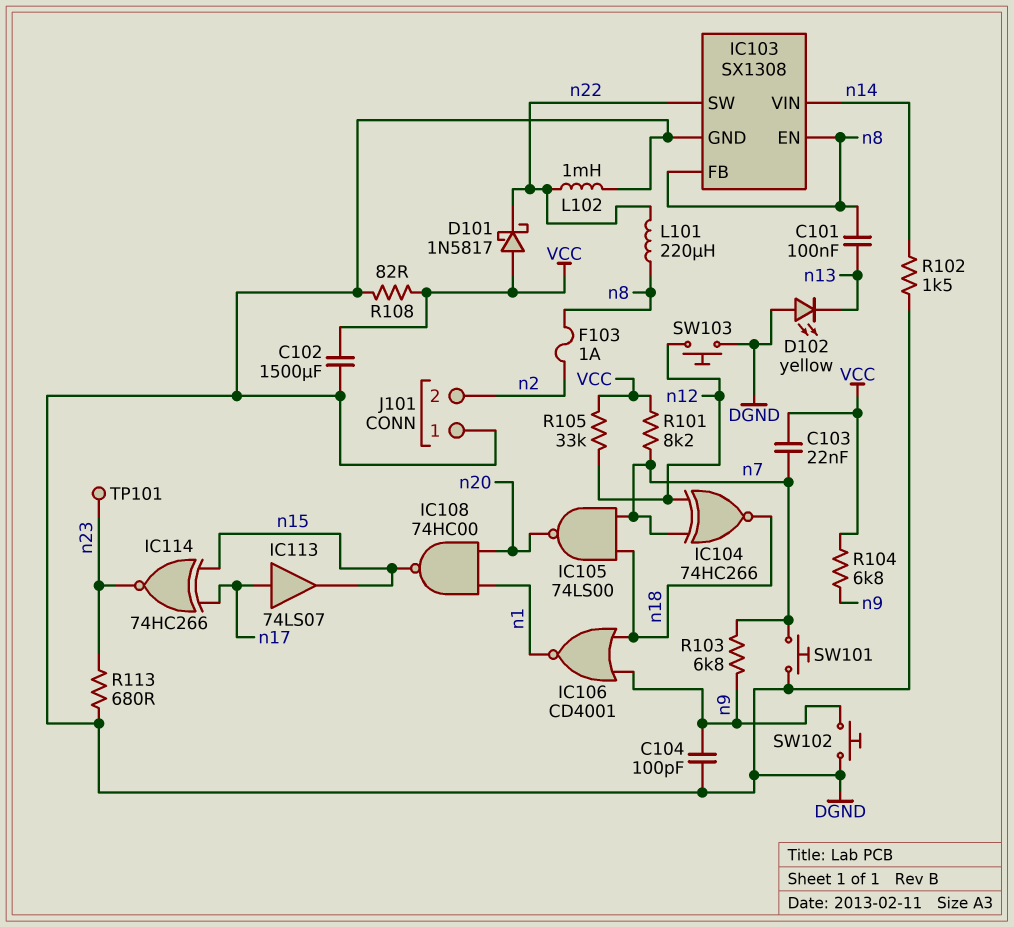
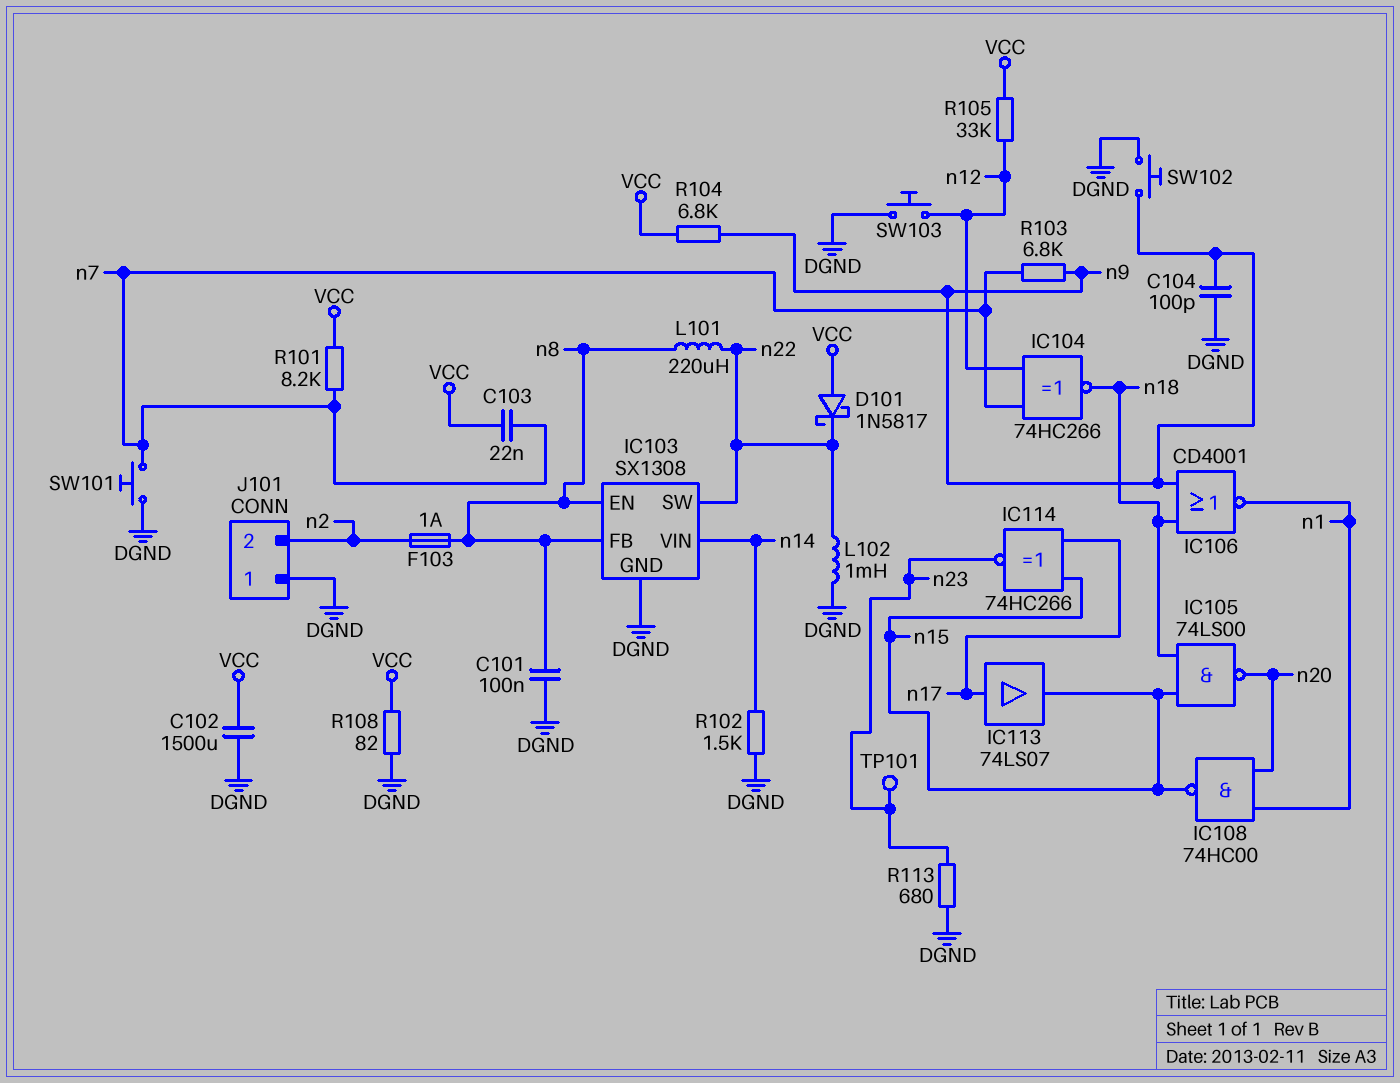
C101: 100nF (n8, n13) -> 100nF (DGND, n8)
D102: LED yellow (A DGND, K n13) -> none
IC105: NAND 74LS00 (in n7, in n18, out n20) -> NAND 74LS00 (in n15, in n18, out n20)

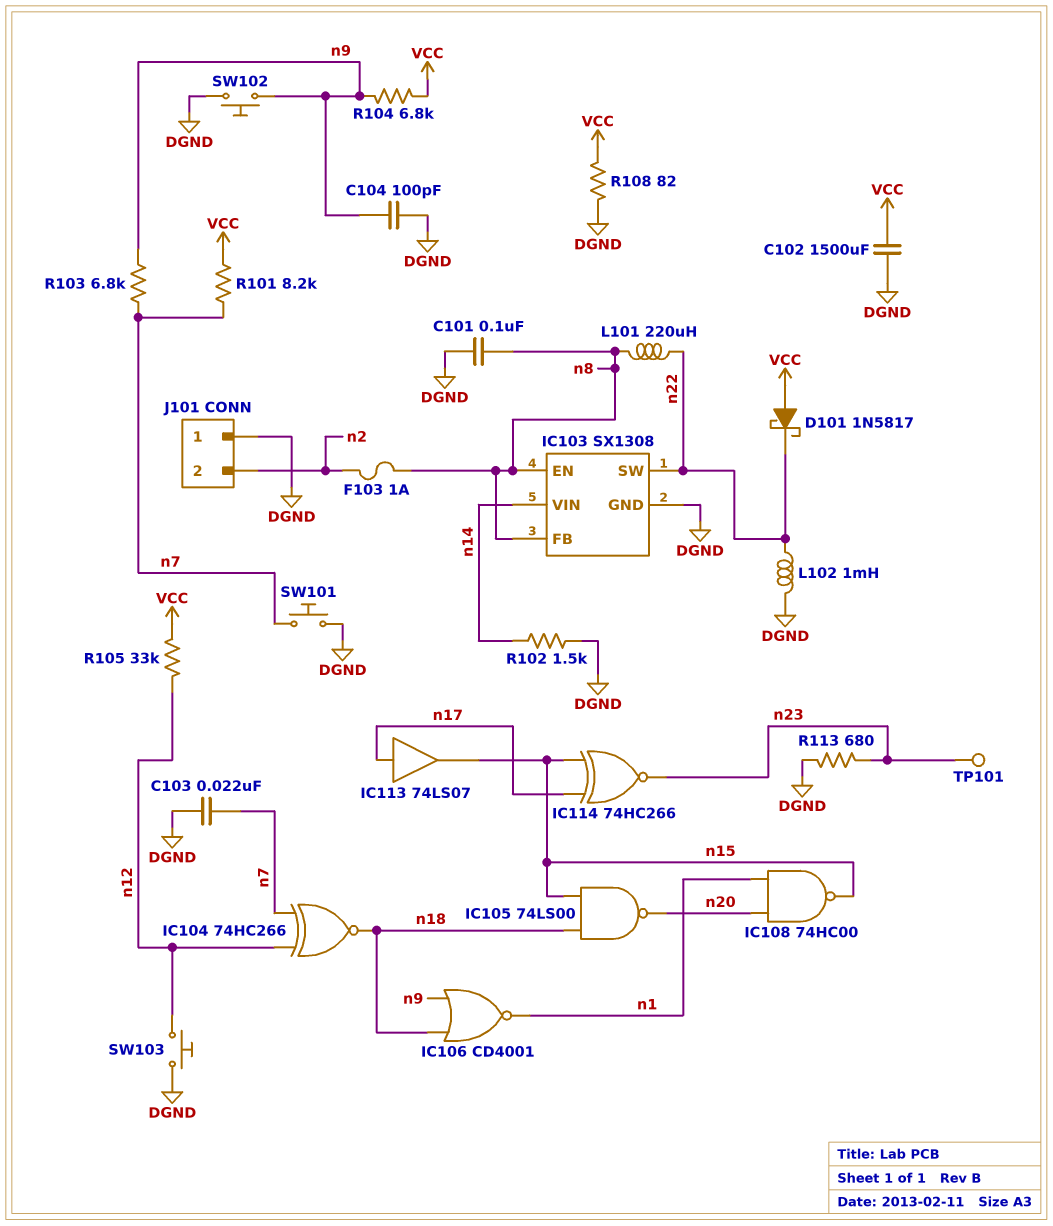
C103: 22nF (VCC, n7) -> 22nF (DGND, n7)

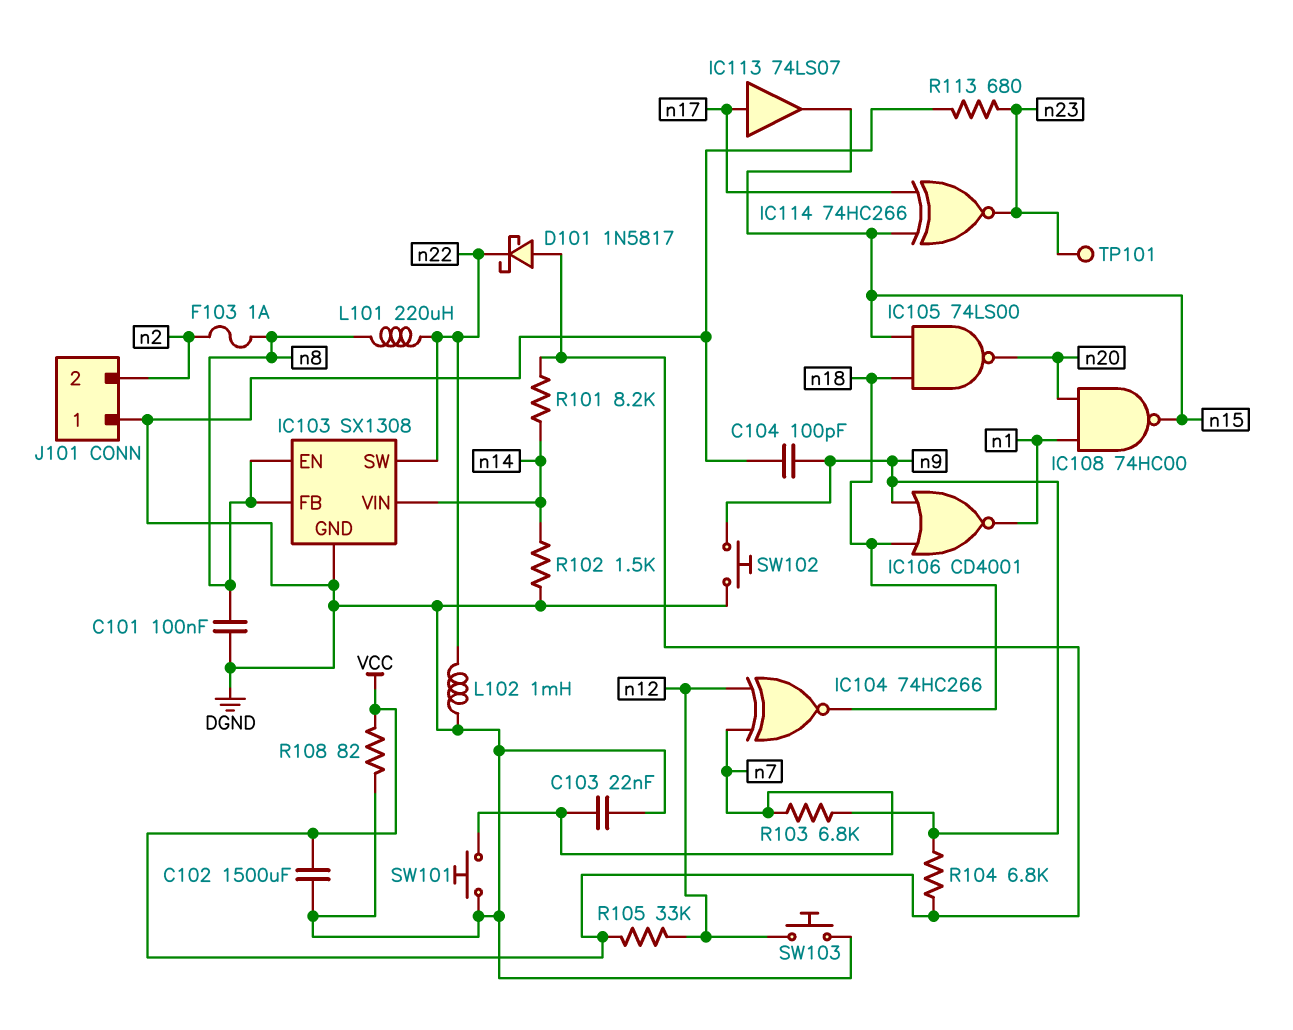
R101: 8.2k (VCC, n7) -> 8.2k (VCC, n14)

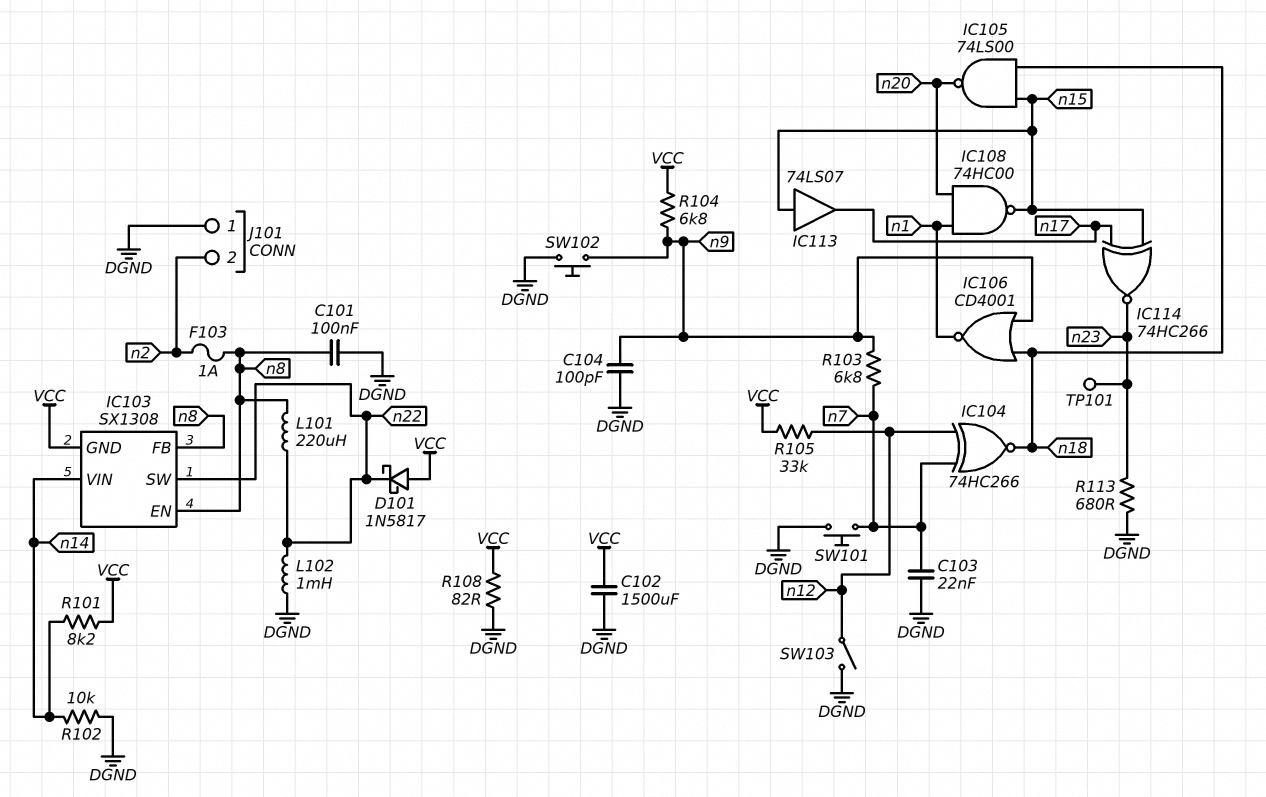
IC103 pin GND: DGND -> VCC
IC113: buffer 74LS07 (in n17, out n15) -> buffer 74LS07 (in n15, out n17)
R102: 1.5k (DGND, n14) -> 10k (DGND, n14)
SW103: button (DGND, n12) -> switch (DGND, n12)

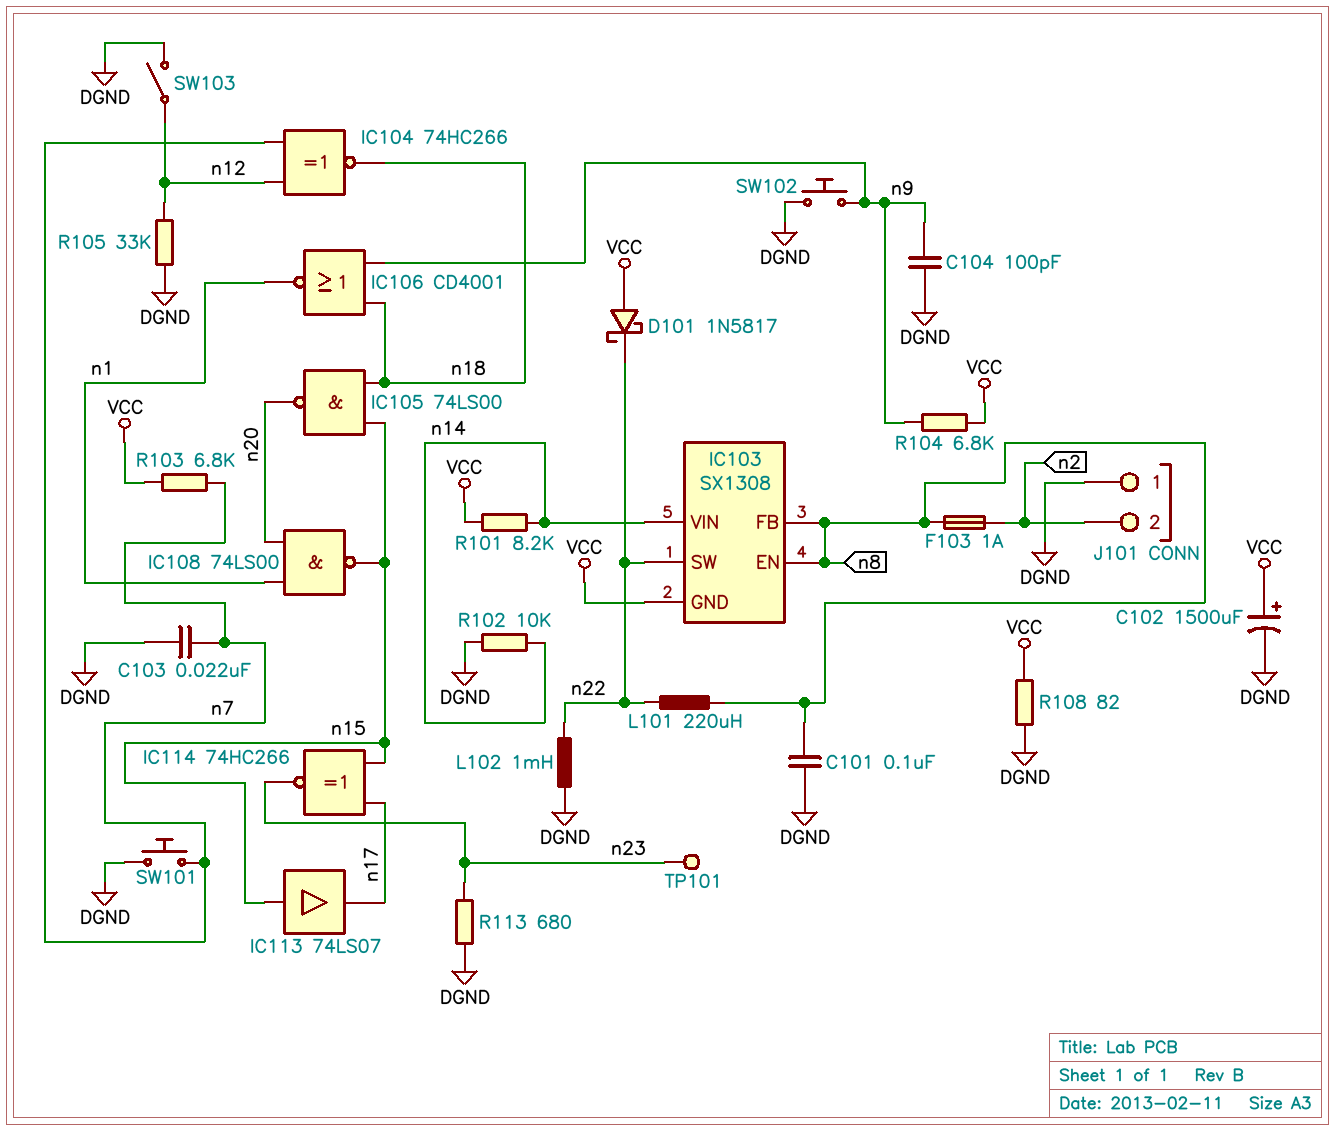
C102: 1500uF (DGND, VCC) -> 1500uF (plus VCC, minus DGND)
IC108: NAND 74HC00 (in n1, in n20, out n15) -> NAND 74LS00 (in n1, in n20, out n15)
R103: 6.8k (n7, n9) -> 6.8k (VCC, n7)
R105: 33k (VCC, n12) -> 33k (DGND, n12)

